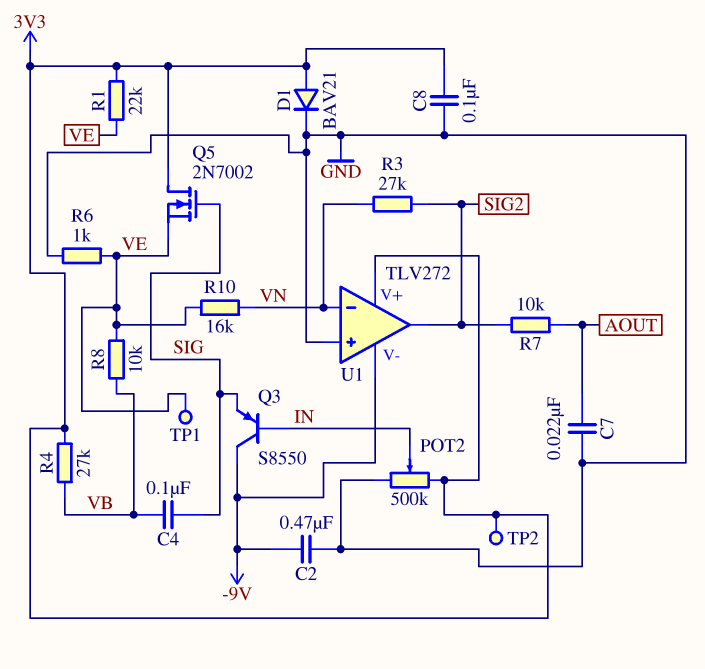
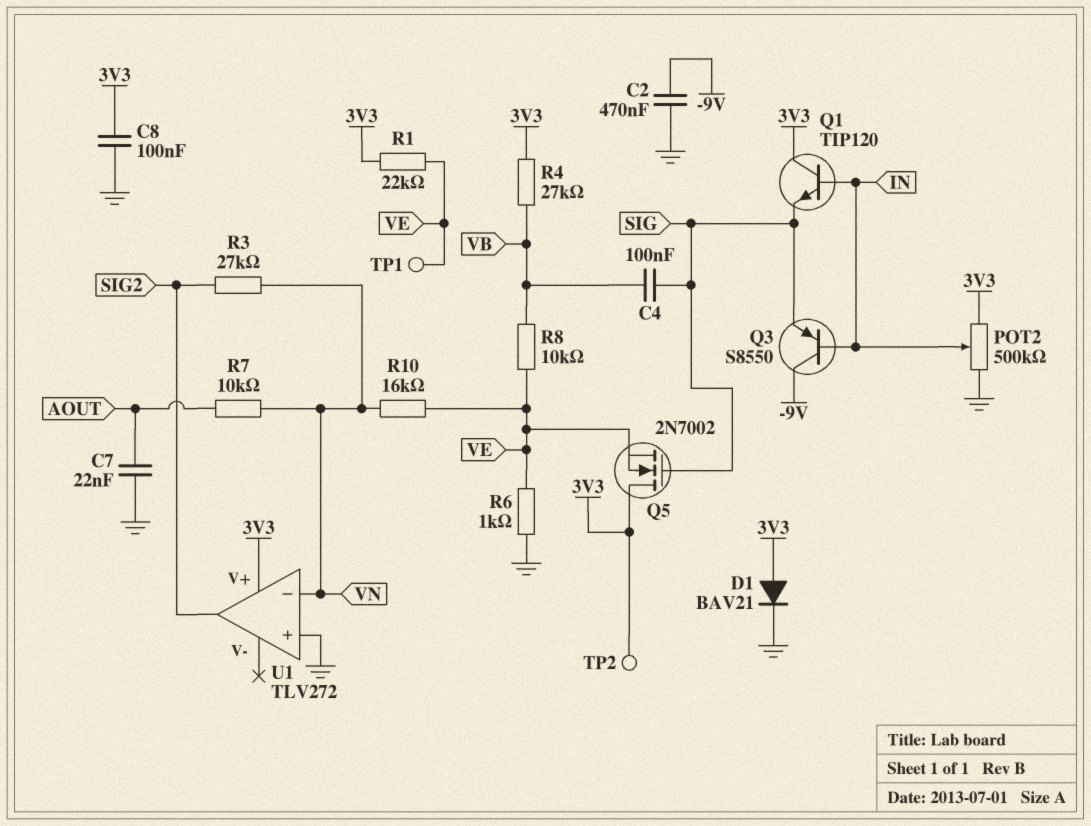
Q1: none -> NPN TIP120 (B IN, C 3V3, E SIG)
R7: 10k (AOUT, SIG2) -> 10k (AOUT, VN)
U1 pin V-: -9V -> none

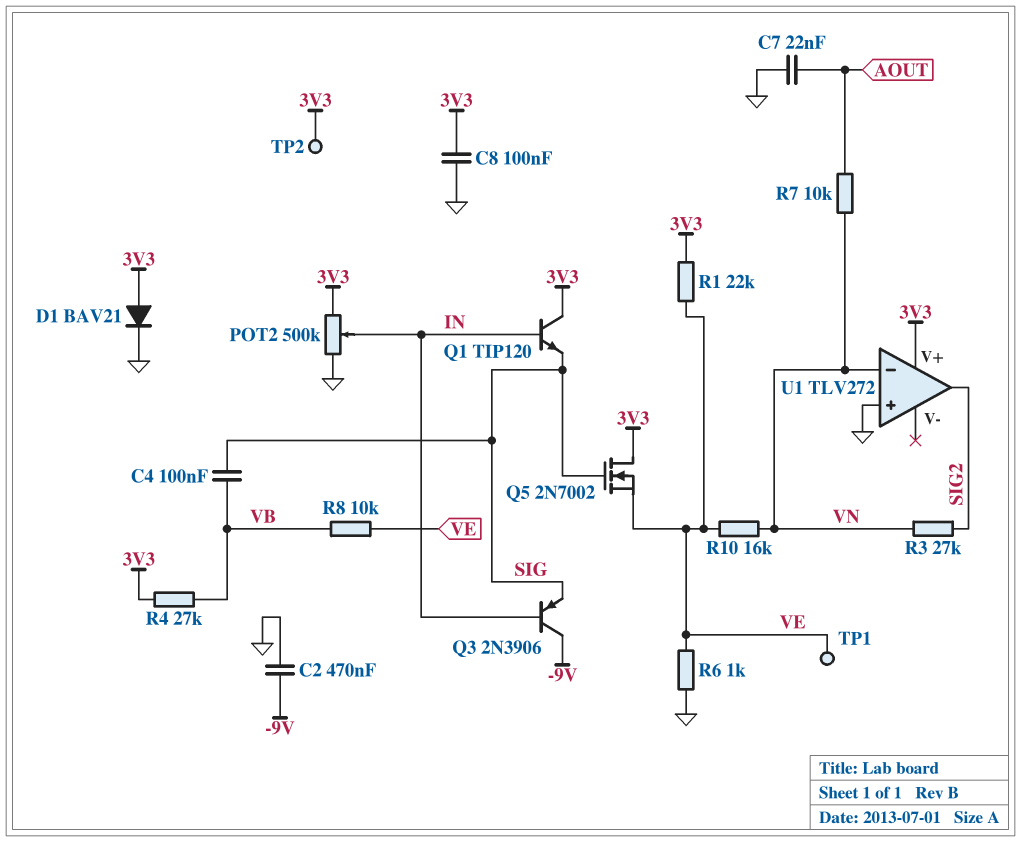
Q3: PNP S8550 (B IN, C -9V, E SIG) -> PNP 2N3906 (B IN, C -9V, E SIG)

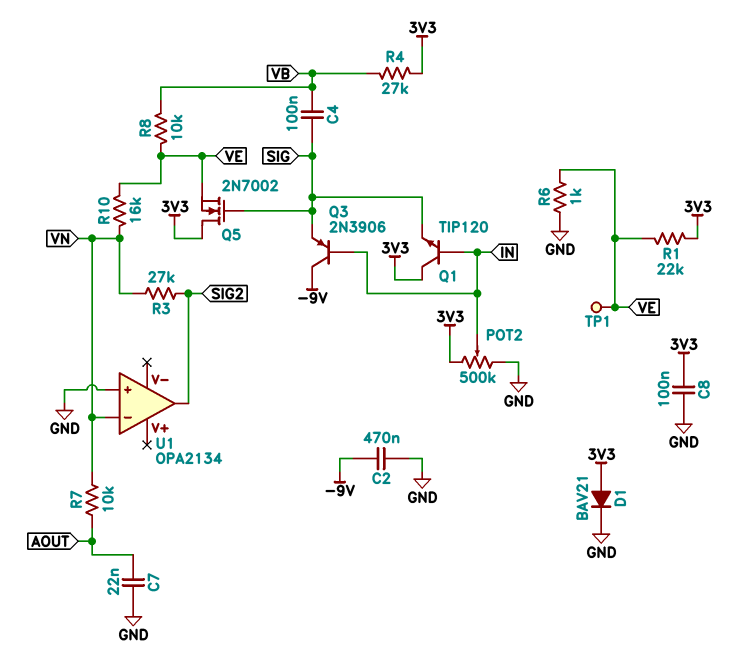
TP2: test point (3V3) -> none
U1: TLV272 -> OPA2134
U1 pin V+: 3V3 -> none

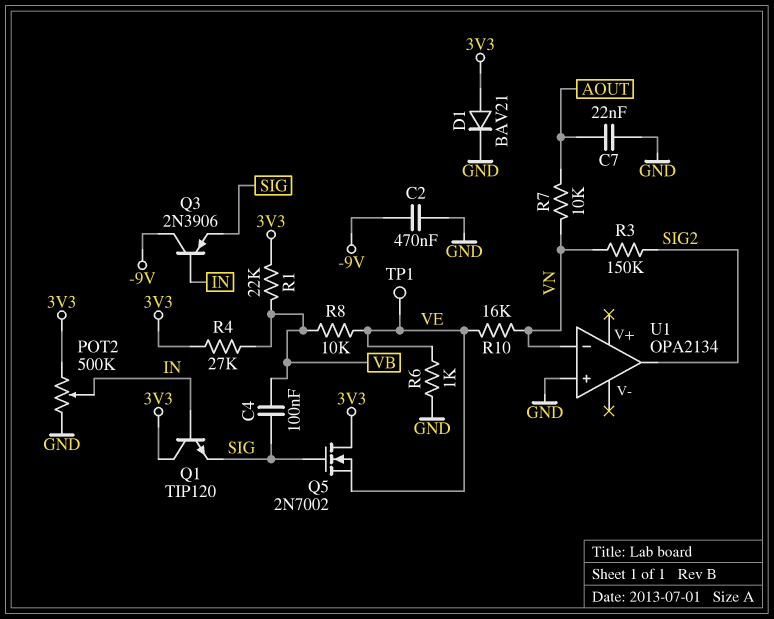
C8: 100nF (3V3, GND) -> none
R1: 22k (3V3, VE) -> 22k (3V3, VB)
R3: 27k (SIG2, VN) -> 150k (SIG2, VN)

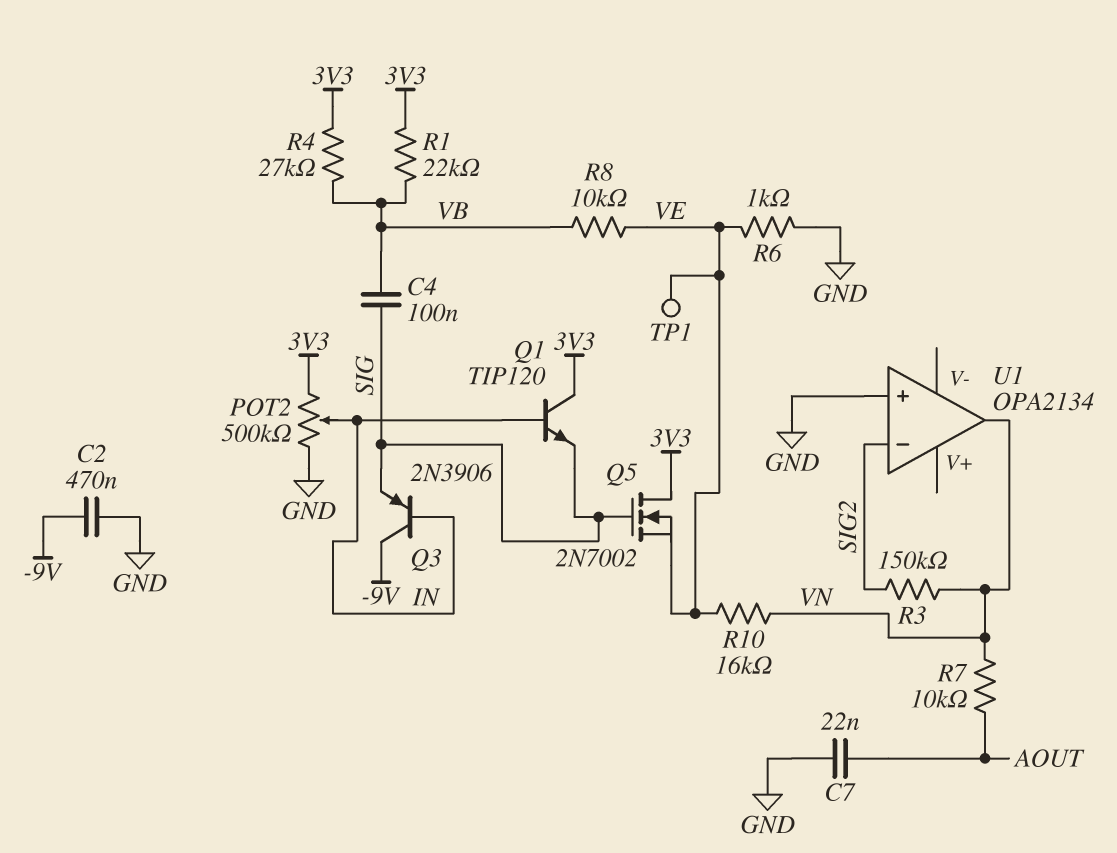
D1: diode BAV21 (A 3V3, K GND) -> none
U1 pin in-: VN -> SIG2
U1 pin out: SIG2 -> VN

